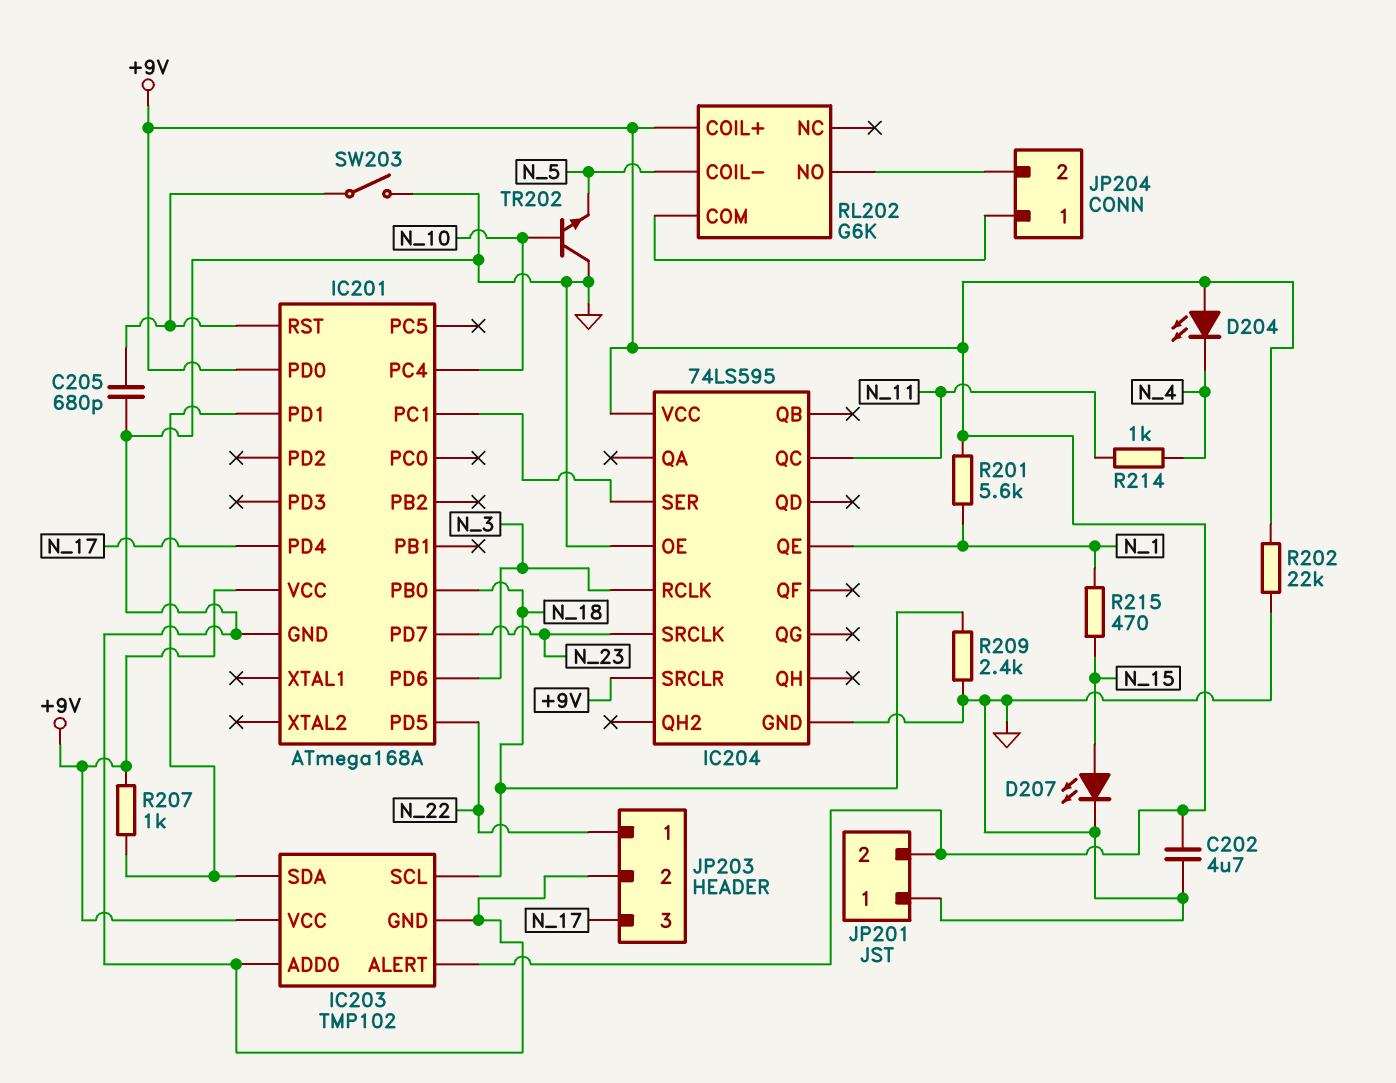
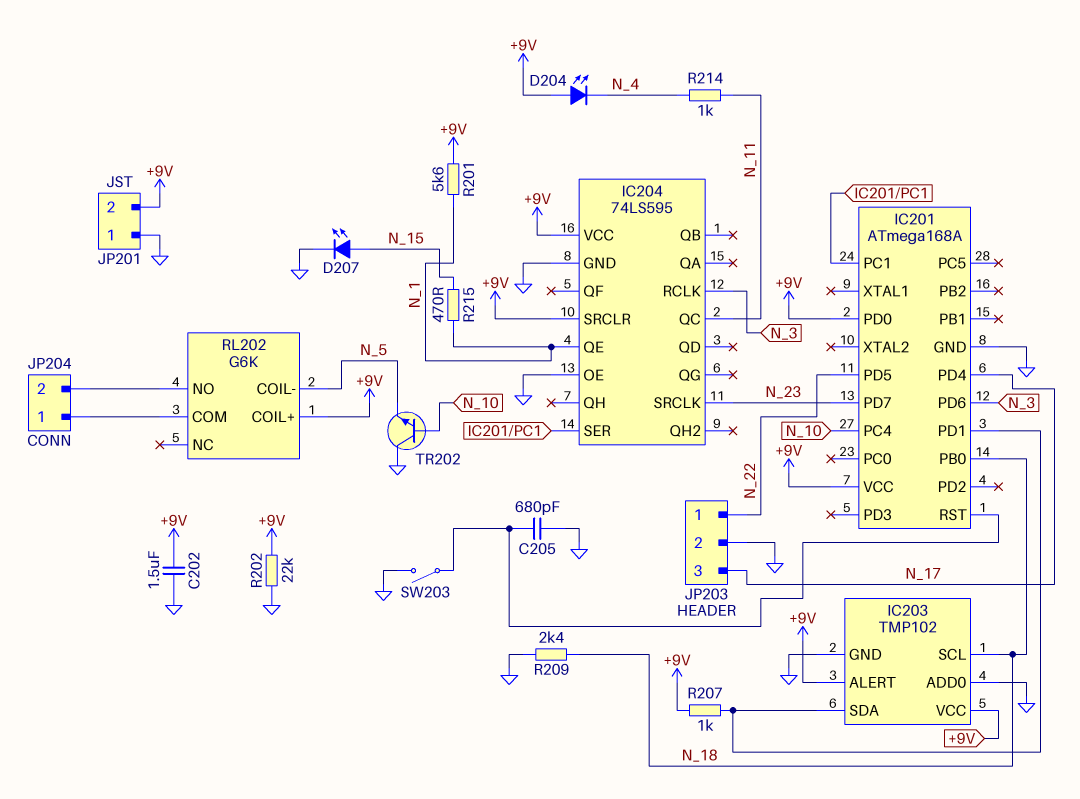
C202: 4.7uF (+9V, GND) -> 1.5uF (+9V, GND)

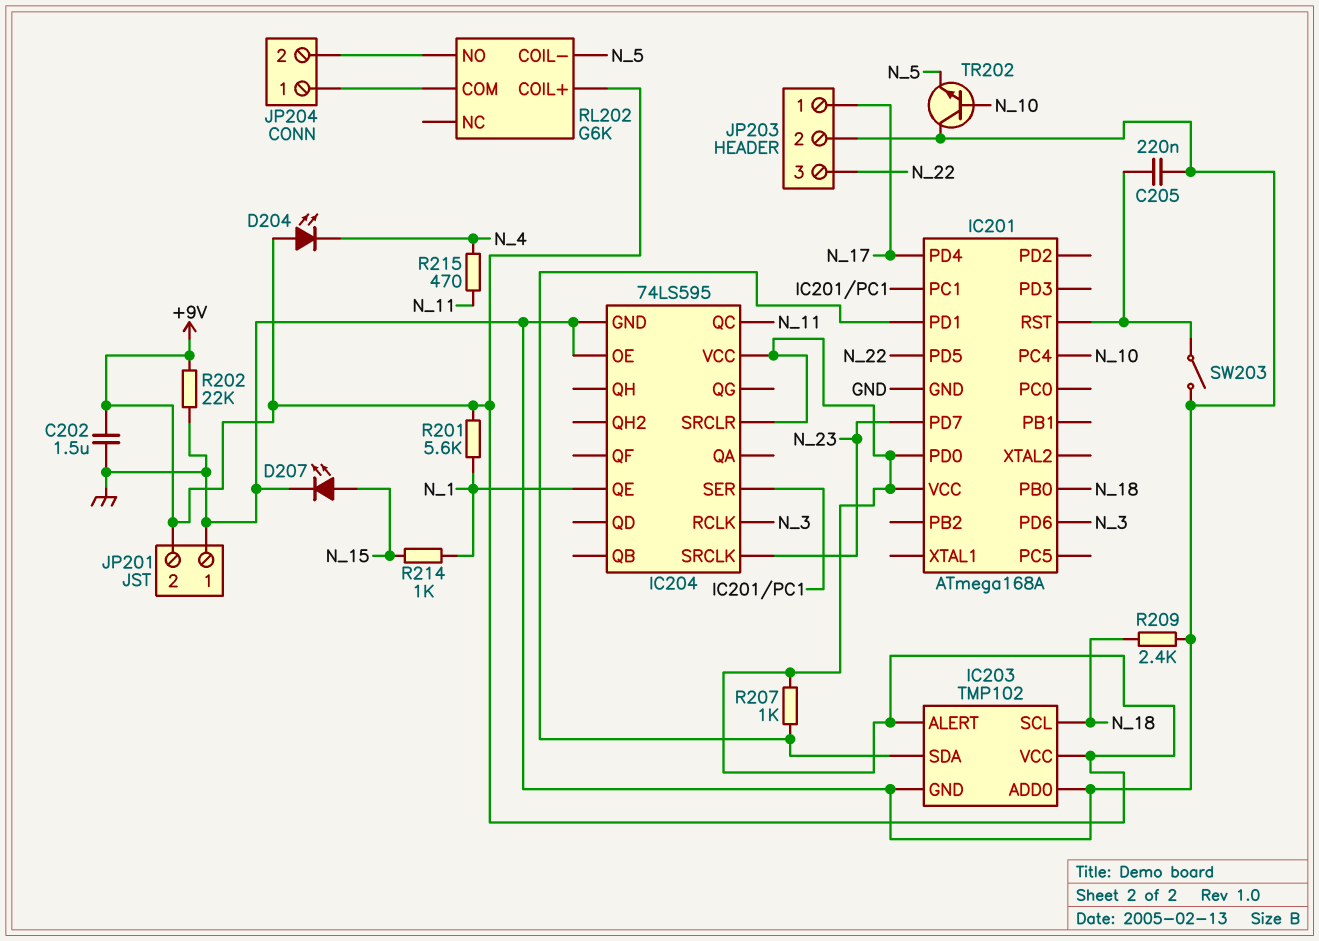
C205: 680pF (GND, IC201/RST) -> 220nF (GND, IC201/RST)
JP203 pin 1: N_22 -> N_17
JP203 pin 3: N_17 -> N_22
R214: 1k (N_4, N_11) -> 1k (N_1, N_15)
R215: 470 (N_1, N_15) -> 470 (N_4, N_11)

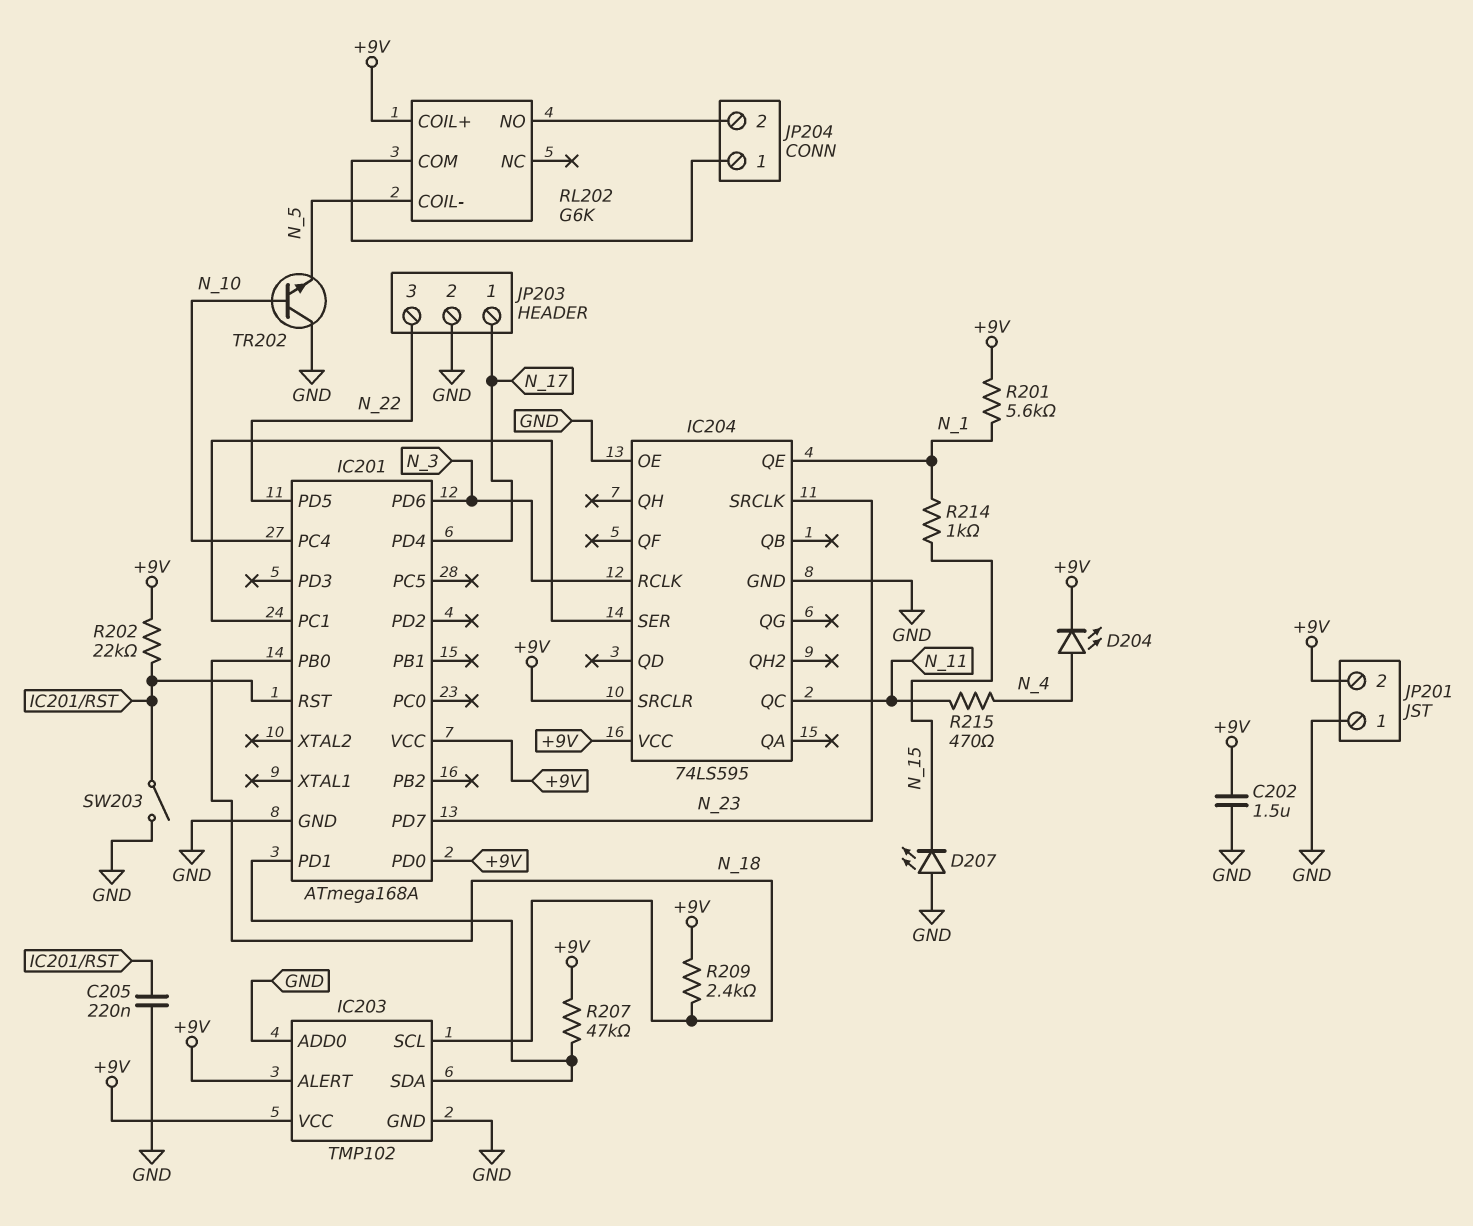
D204: LED (A +9V, K N_4) -> LED (A N_4, K +9V)
D207: LED (A N_15, K GND) -> LED (A GND, K N_15)
R202: 22k (+9V, GND) -> 22k (+9V, IC201/RST)
R207: 1k (+9V, IC201/PD1) -> 47k (+9V, IC201/PD1)
R209: 2.4k (GND, N_18) -> 2.4k (+9V, N_18)

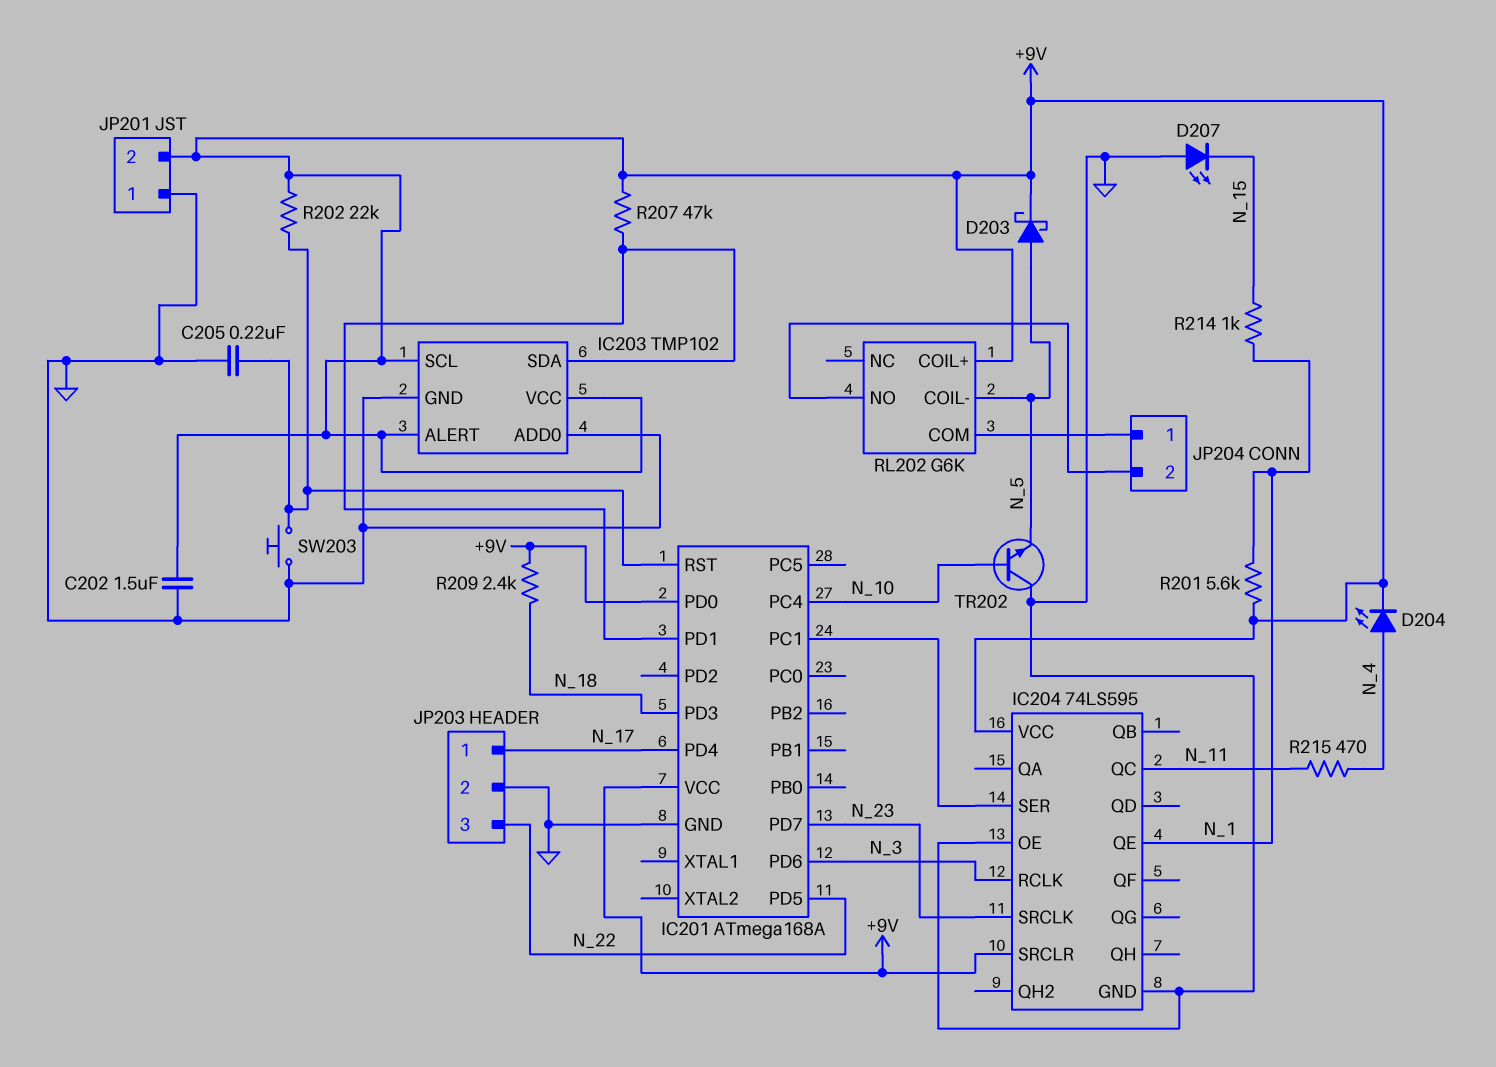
D203: none -> schottky (A N_5, K +9V)
IC201 pin PB0: N_18 -> none
IC201 pin PD3: none -> N_18
IC203 pin SCL: N_18 -> +9V
SW203: switch (GND, IC201/RST) -> button (GND, IC201/RST)

